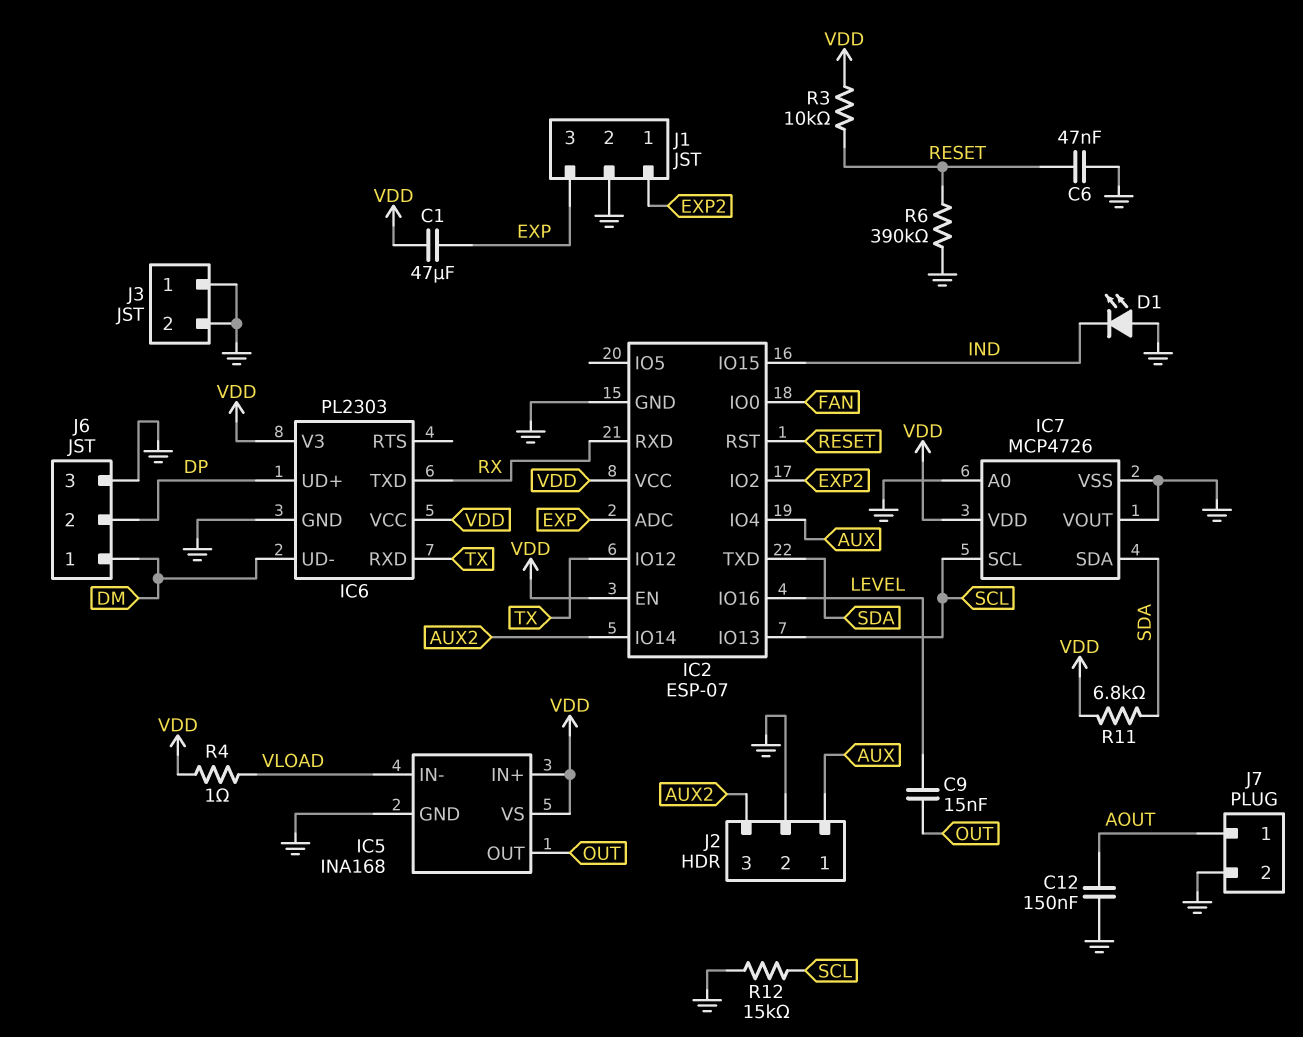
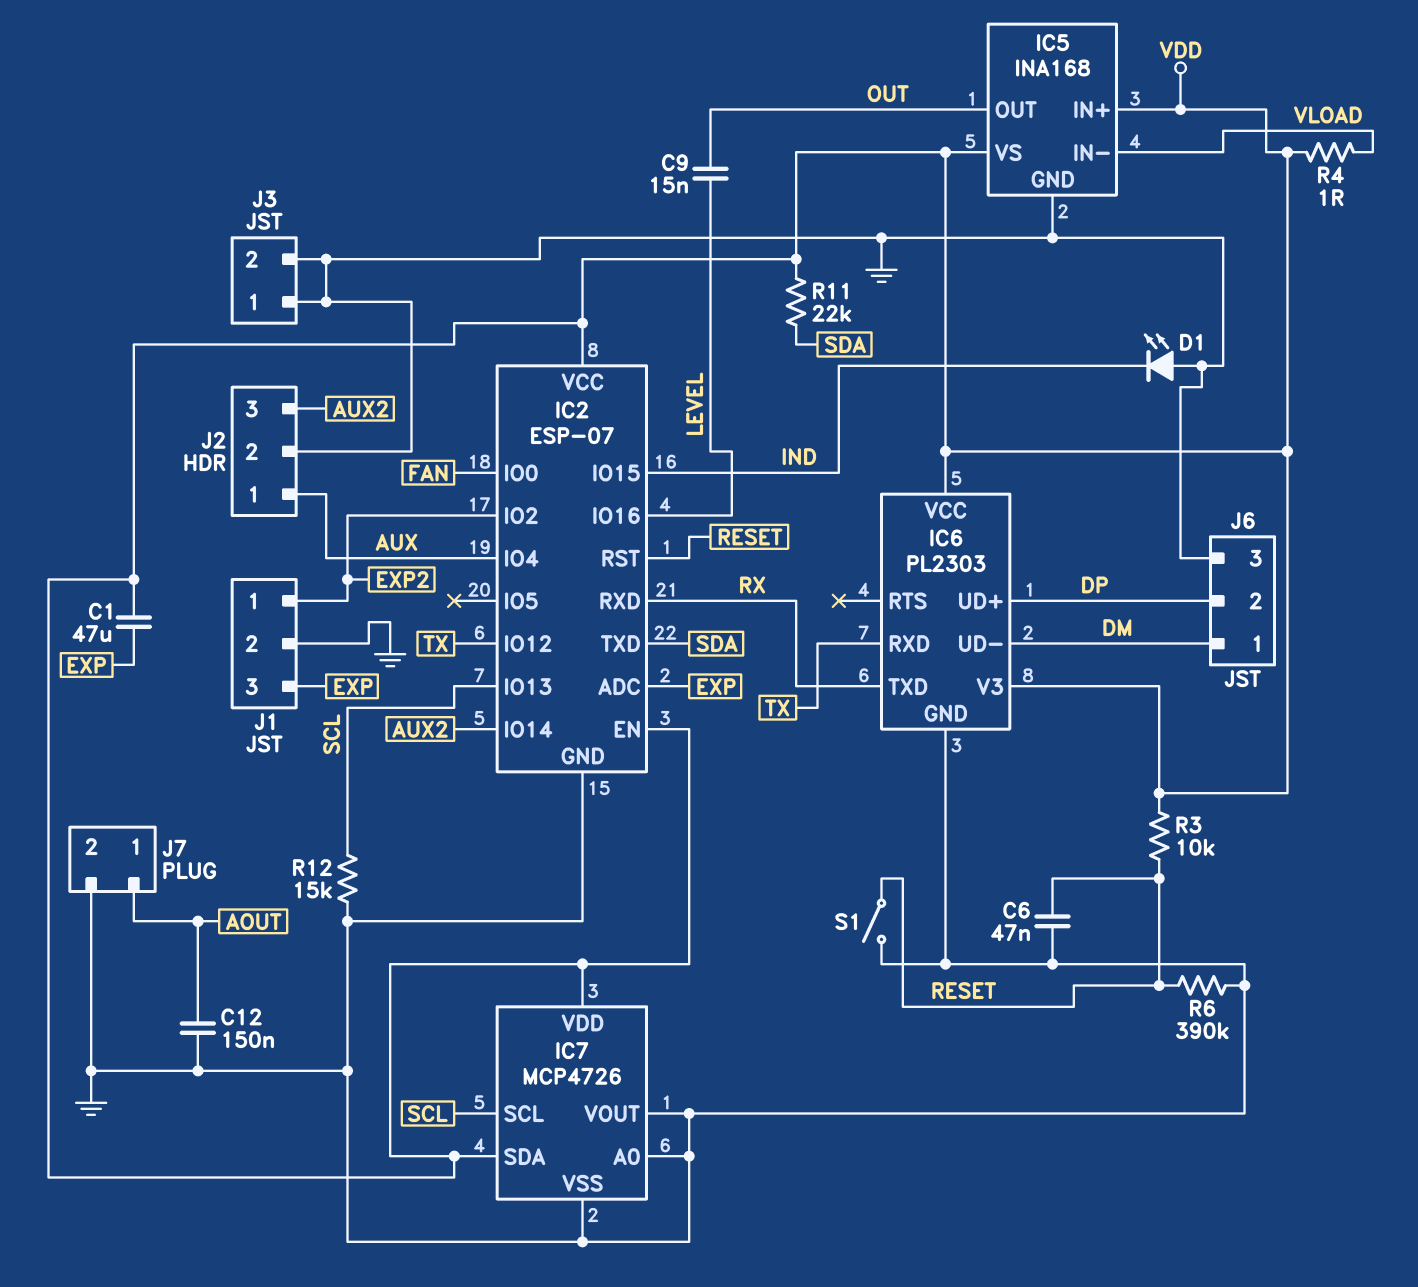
IC7 pin SDA: SDA -> VDD
R11: 6.8k (SDA, VDD) -> 22k (SDA, VDD)
S1: none -> switch (GND, RESET)

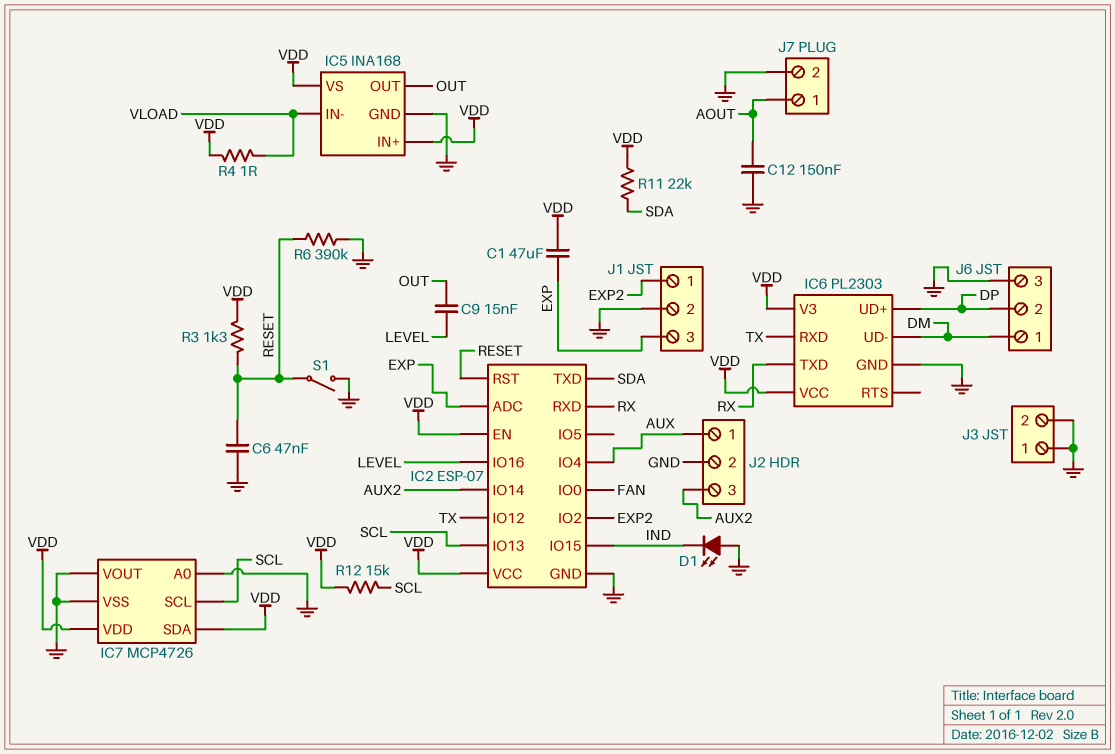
R3: 10k (RESET, VDD) -> 1.3k (RESET, VDD)
R12: 15k (GND, SCL) -> 15k (SCL, VDD)

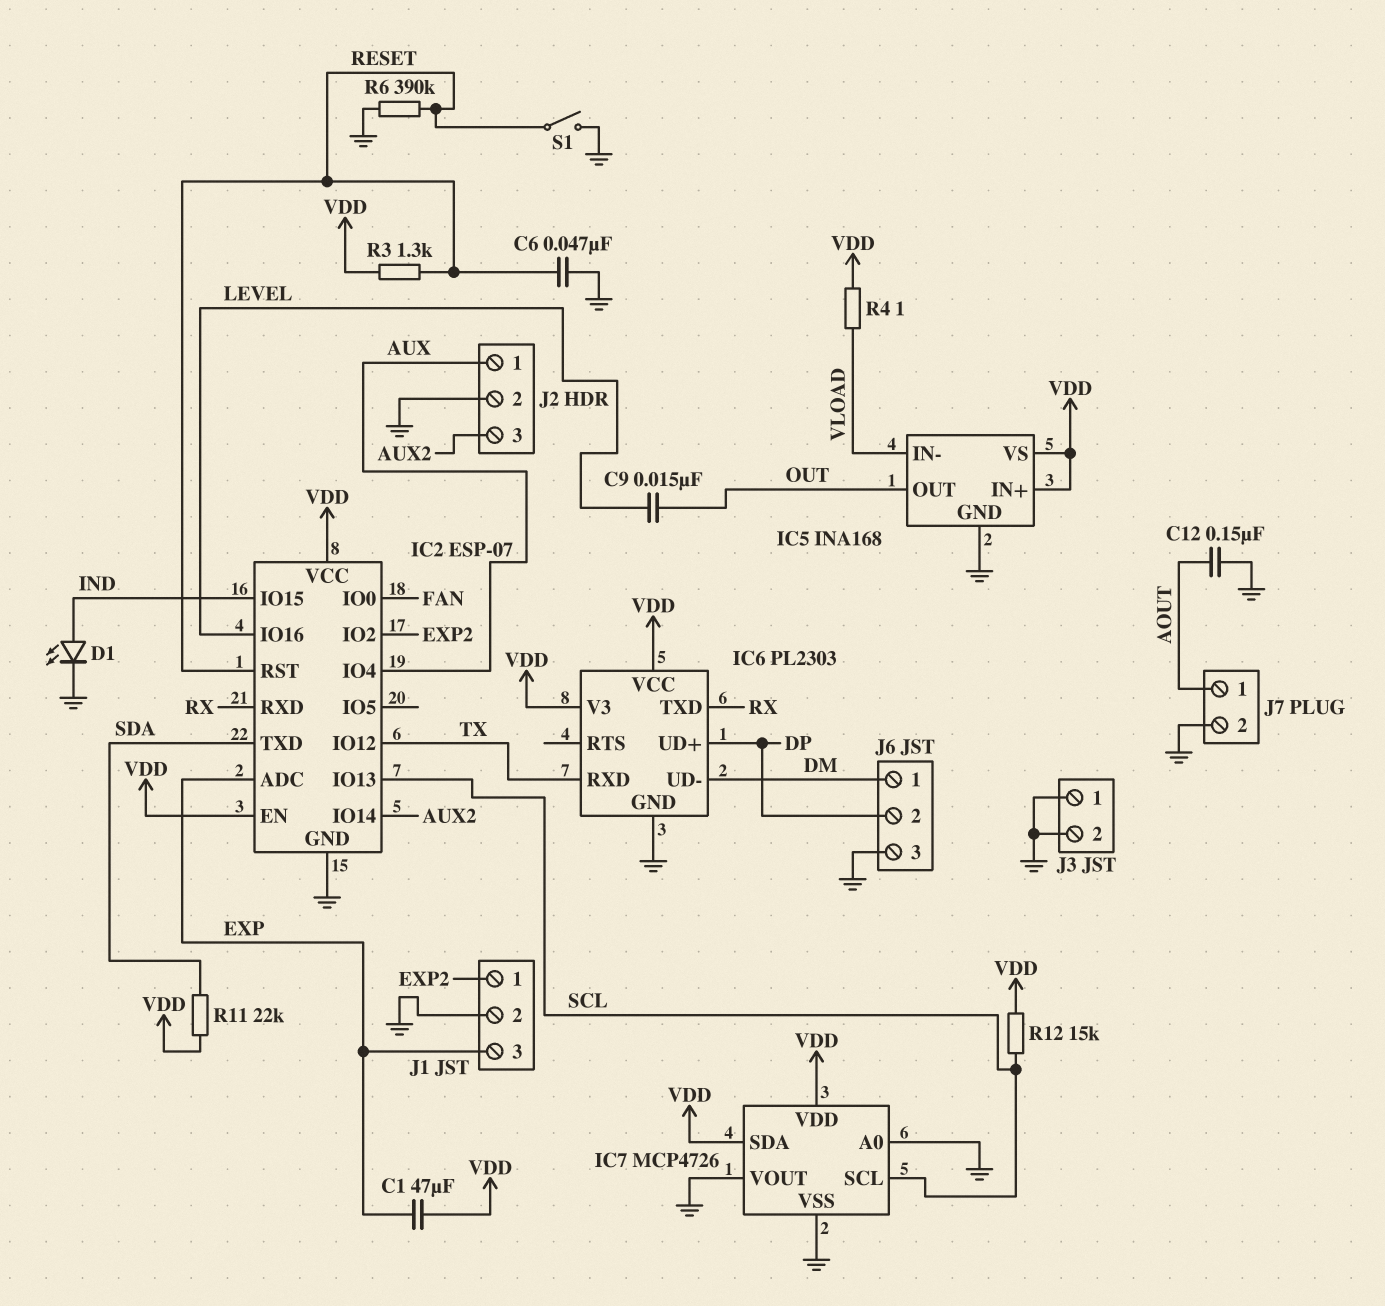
D1: LED (A GND, K IND) -> LED (A IND, K GND)

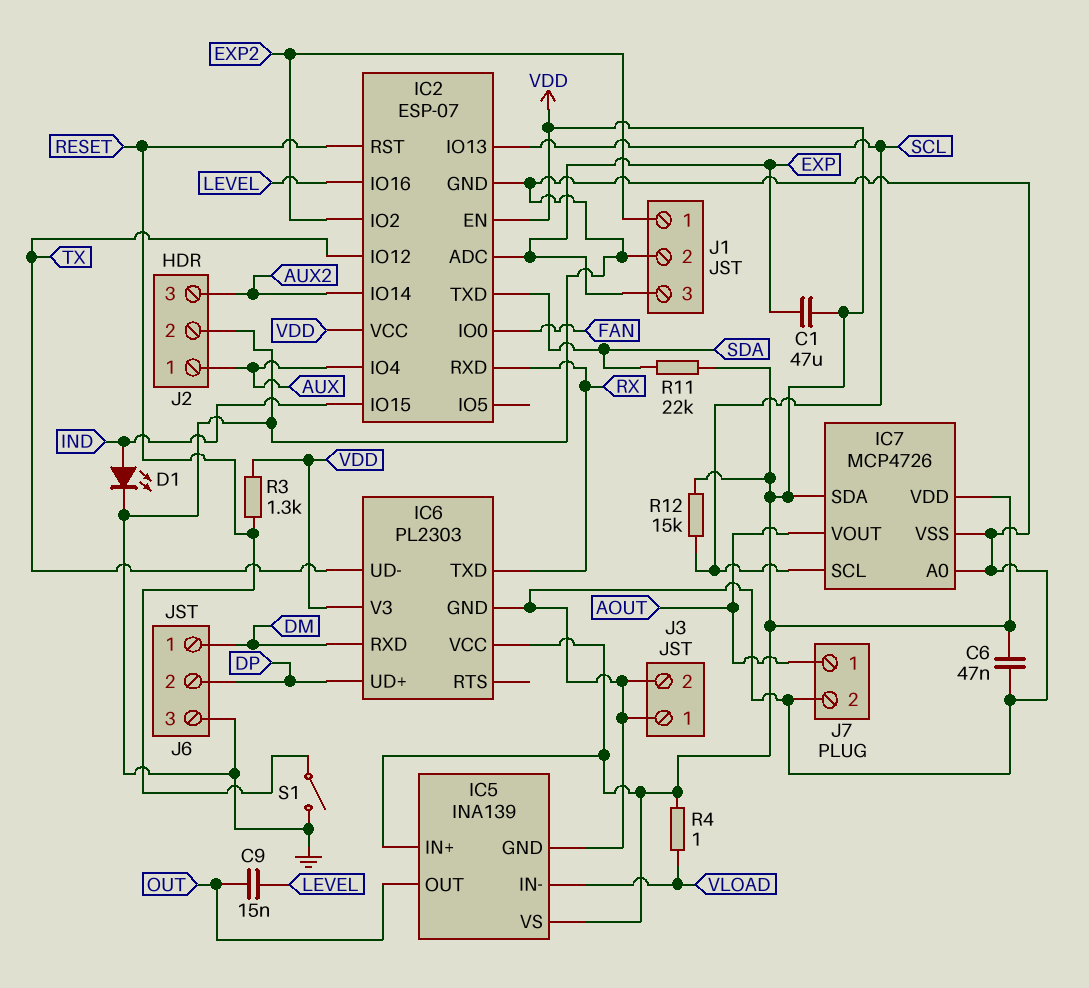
C6: 47nF (GND, RESET) -> 47nF (GND, VDD)
C12: 150nF (AOUT, GND) -> none
IC5: INA168 -> INA139
IC6 pin RXD: TX -> DM
IC6 pin UD-: DM -> TX
IC7 pin VOUT: GND -> AOUT
R6: 390k (GND, RESET) -> none

